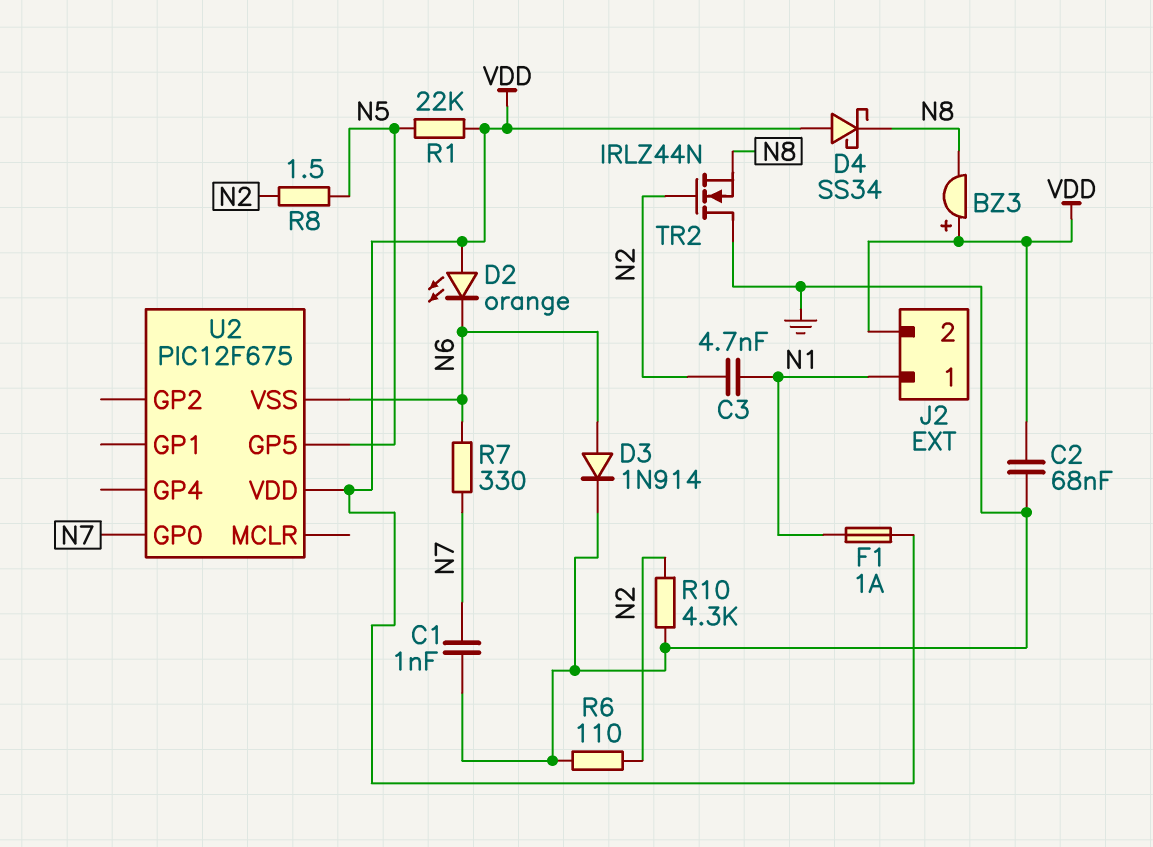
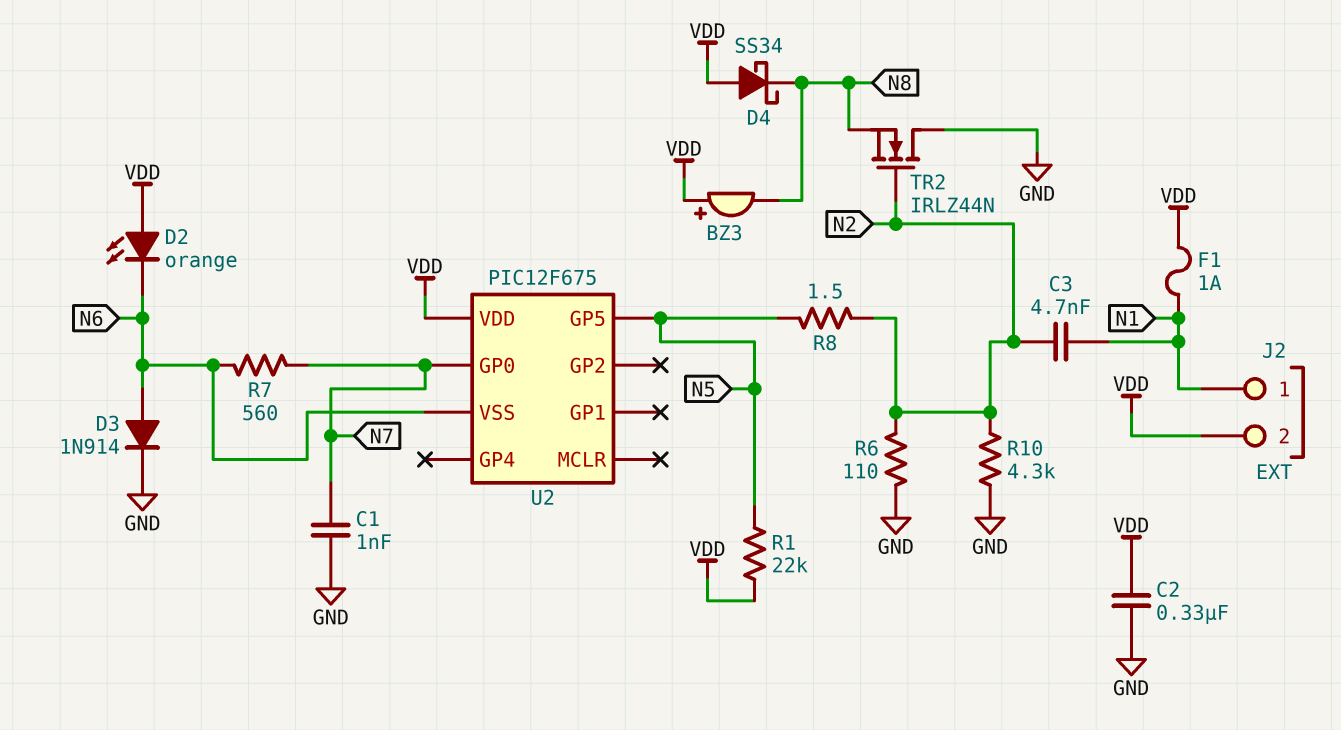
C2: 68nF (GND, VDD) -> 330nF (GND, VDD)
R7: 330 (N6, N7) -> 560 (N6, N7)

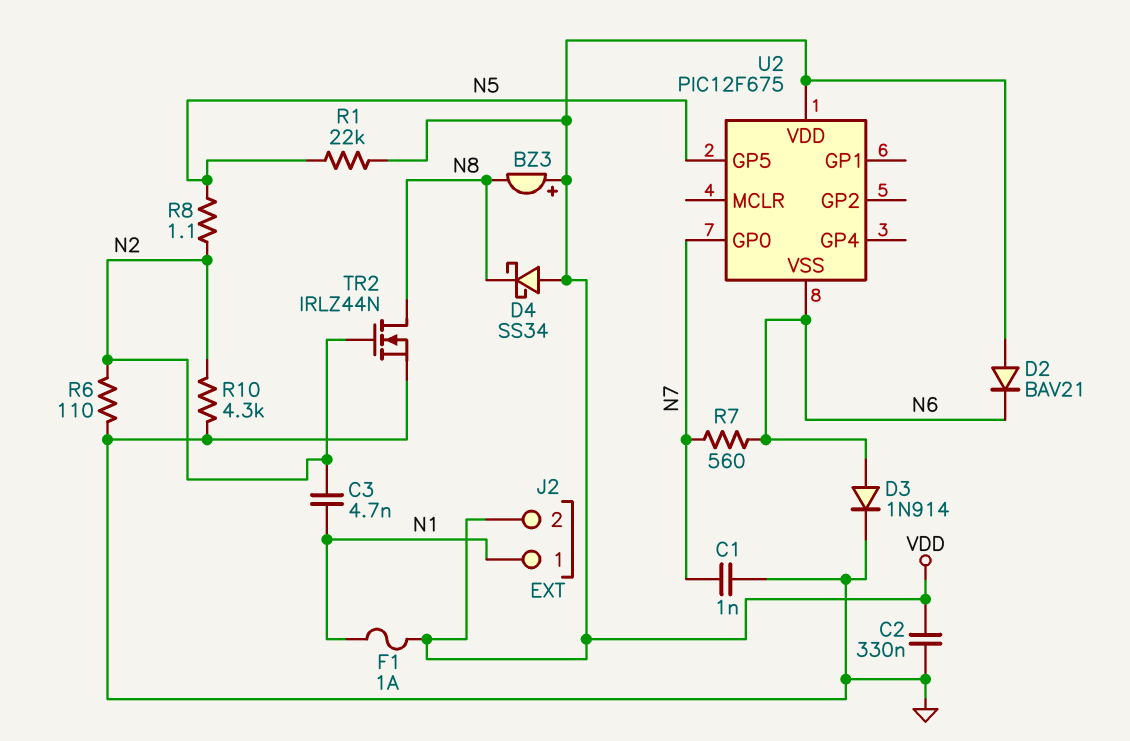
D2: LED orange (A VDD, K N6) -> diode BAV21 (A VDD, K N6)
R8: 1.5 (N2, N5) -> 1.1 (N2, N5)
TR2: NMOS IRLZ44N (G N2, D GND, S N8) -> NMOS IRLZ44N (G N2, D N8, S GND)

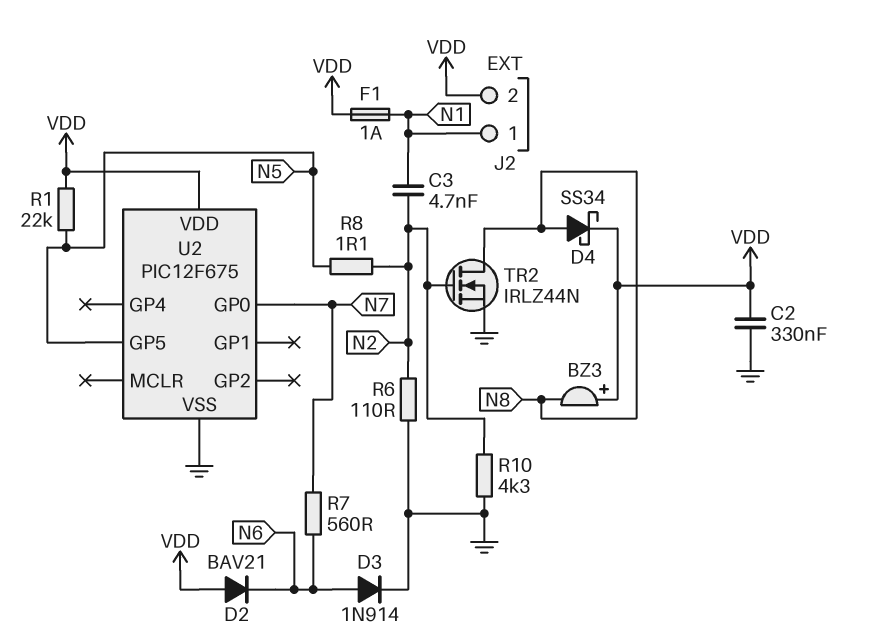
C1: 1nF (GND, N7) -> none
D4: schottky SS34 (A VDD, K N8) -> schottky SS34 (A N8, K VDD)
U2 pin VSS: N6 -> GND

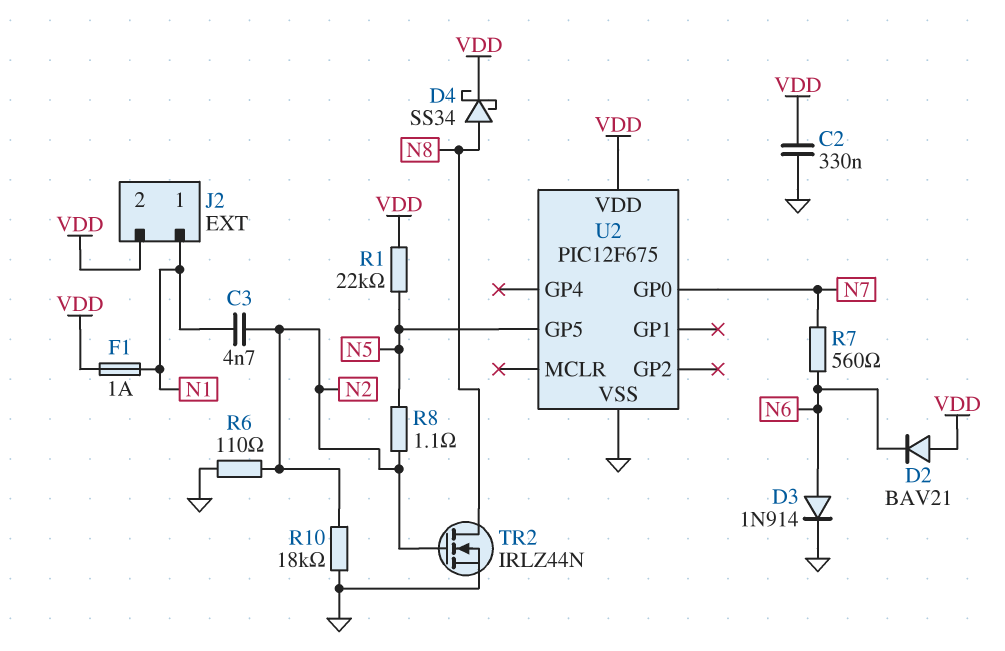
BZ3: buzzer (plus VDD, minus N8) -> none
R10: 4.3k (GND, N2) -> 18k (GND, N2)

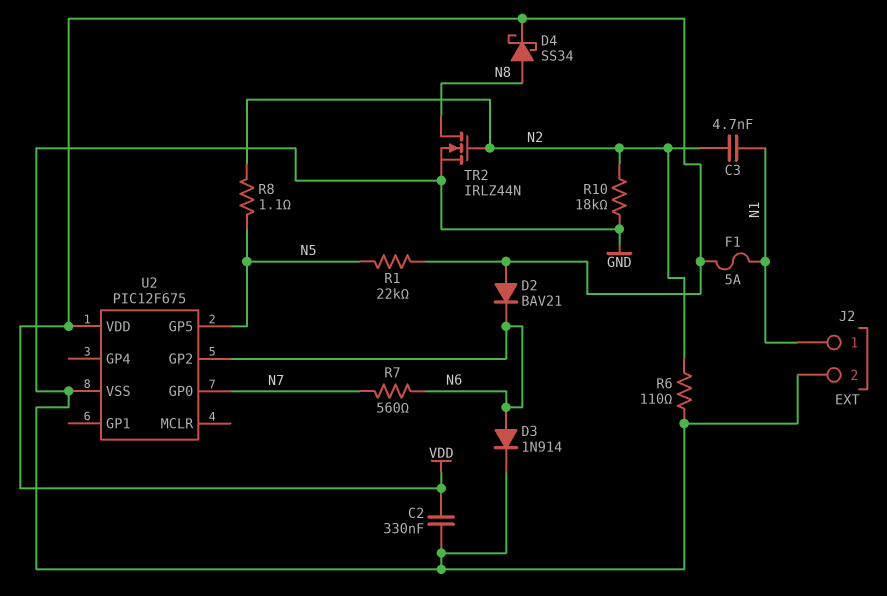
F1: 1A (N1, VDD) -> 5A (N1, VDD)
J2 pin 2: VDD -> GND
U2 pin GP2: none -> N6

